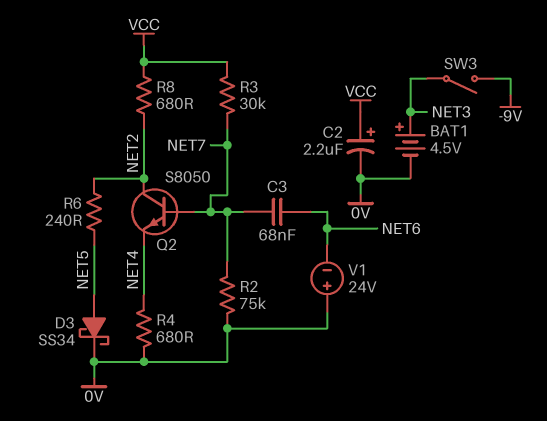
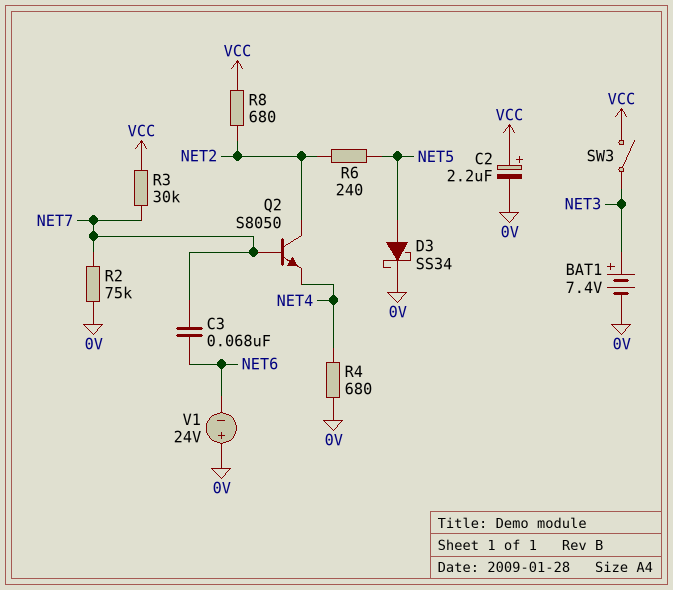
BAT1: 4.5V (plus NET3, minus 0V) -> 7.4V (plus NET3, minus 0V)
SW3: switch (-9V, NET3) -> switch (NET3, VCC)

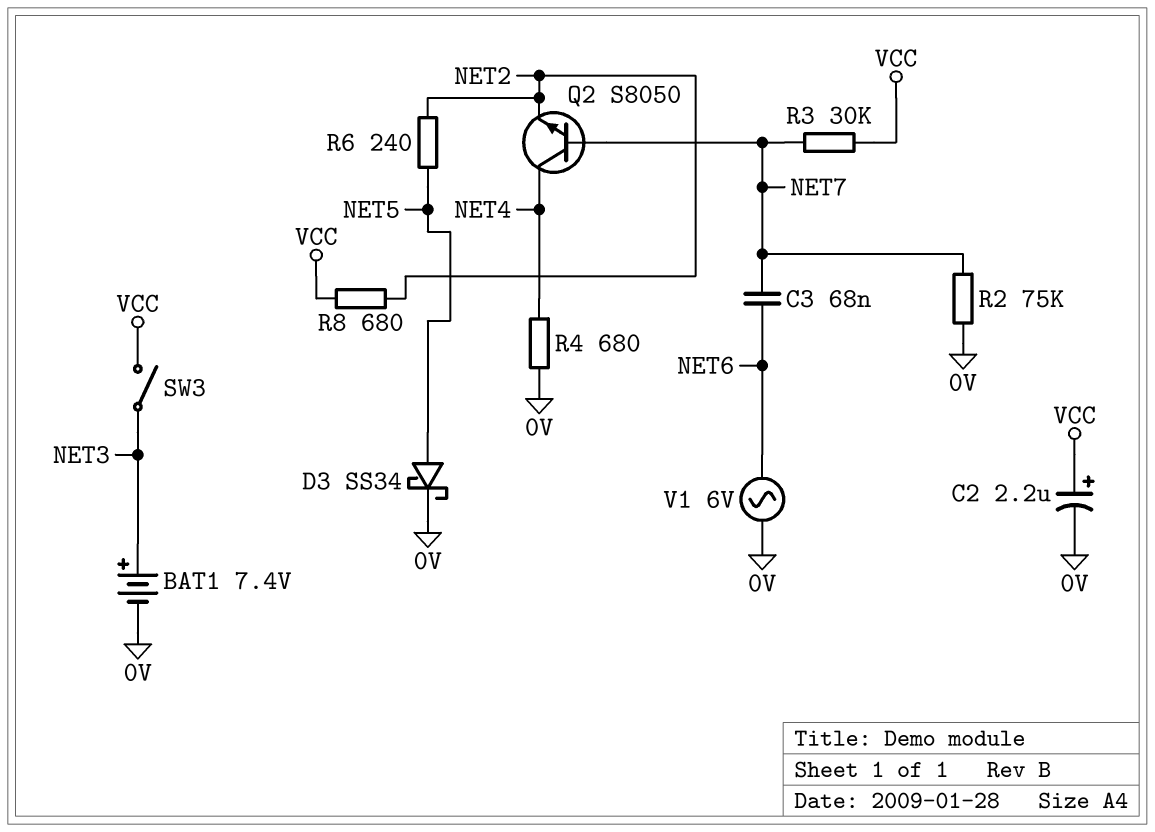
Q2: NPN S8050 (B NET7, C NET2, E NET4) -> NPN S8050 (B NET7, C NET4, E NET2)
V1: 24V (plus 0V, minus NET6) -> AC 6V (0V, NET6)

